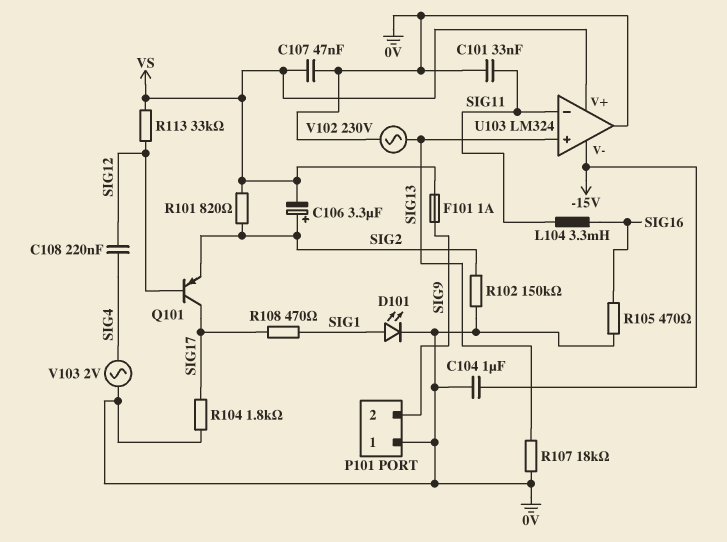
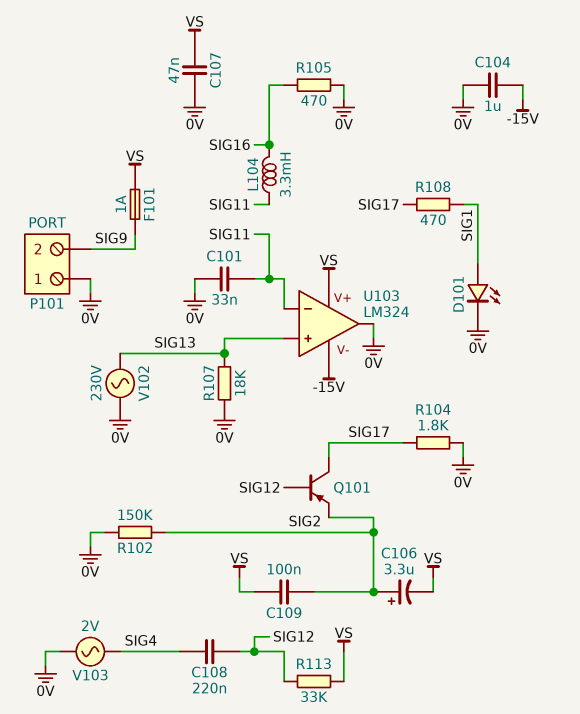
C109: none -> 100nF (SIG2, VS)
R101: 820 (SIG2, VS) -> none

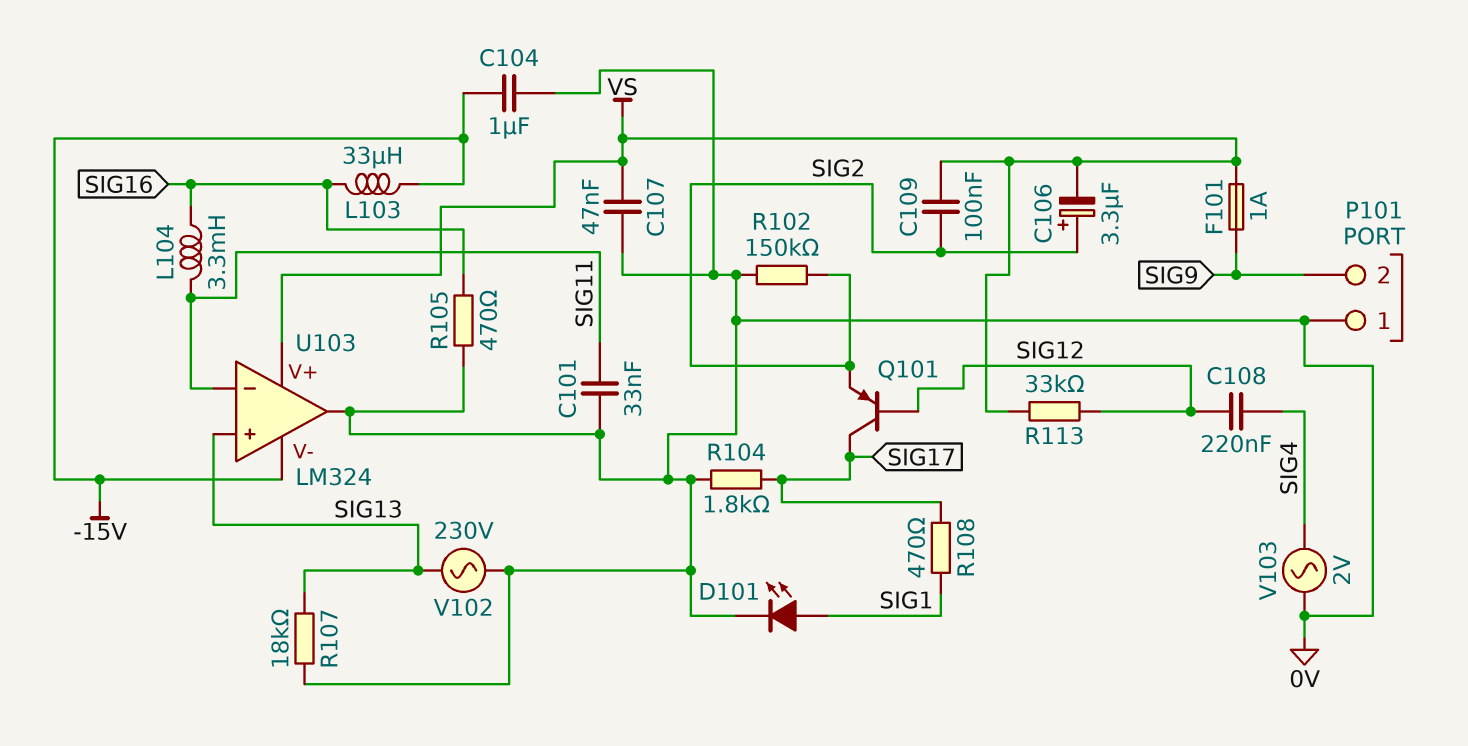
L103: none -> 33uH (-15V, SIG16)

